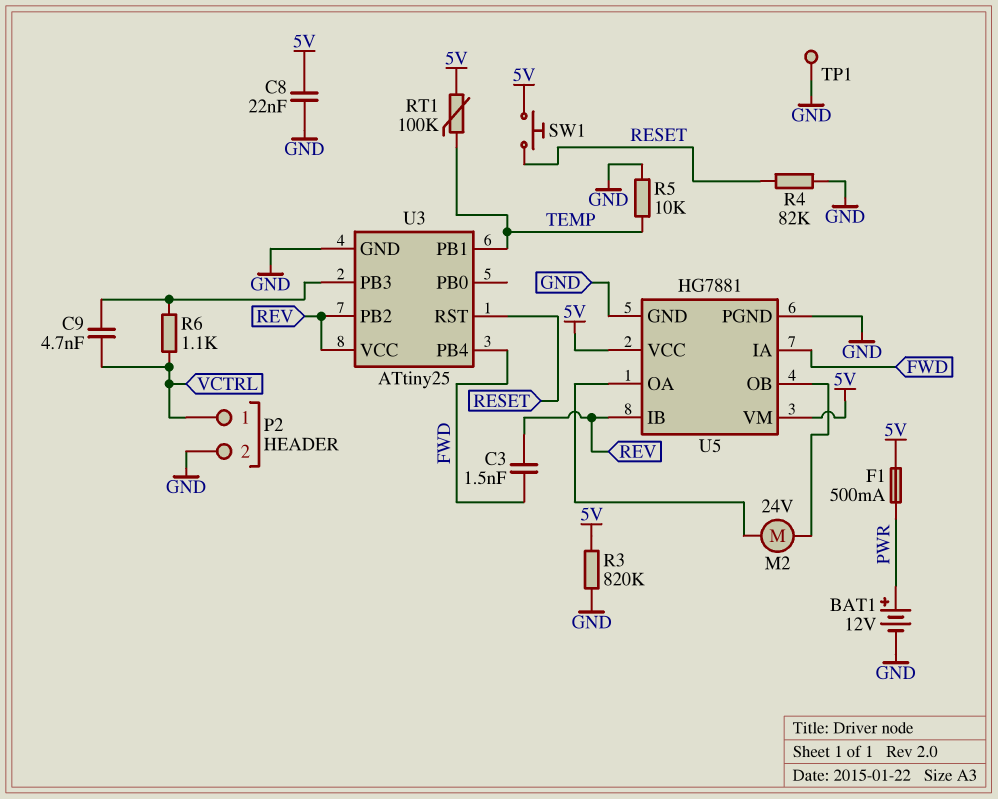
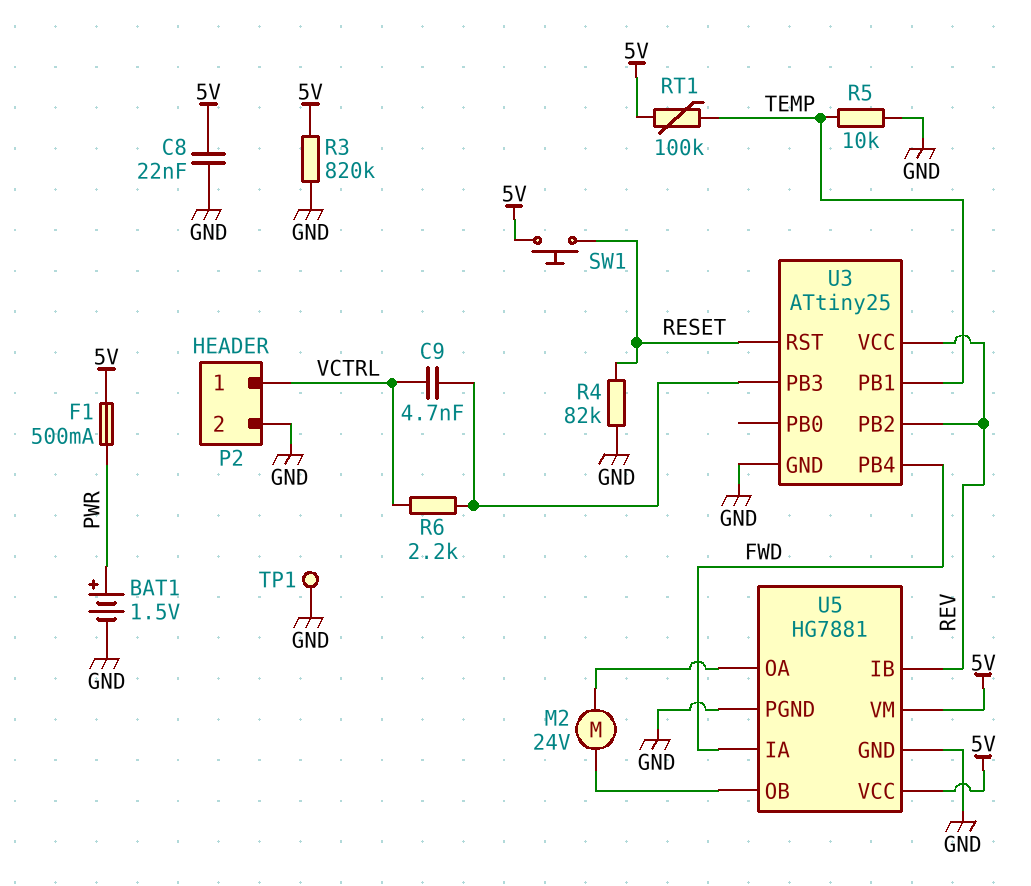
BAT1: 12V (plus PWR, minus GND) -> 1.5V (plus PWR, minus GND)
C3: 1.5nF (FWD, REV) -> none
R6: 1.1k (U3/PB3, VCTRL) -> 2.2k (U3/PB3, VCTRL)

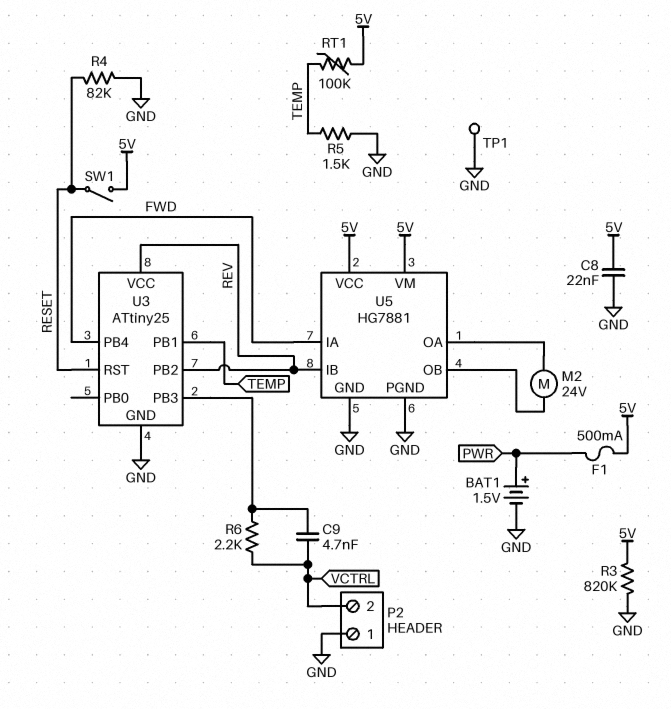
P2 pin 1: VCTRL -> GND
P2 pin 2: GND -> VCTRL
R5: 10k (GND, TEMP) -> 1.5k (GND, TEMP)
SW1: button (5V, RESET) -> switch (5V, RESET)

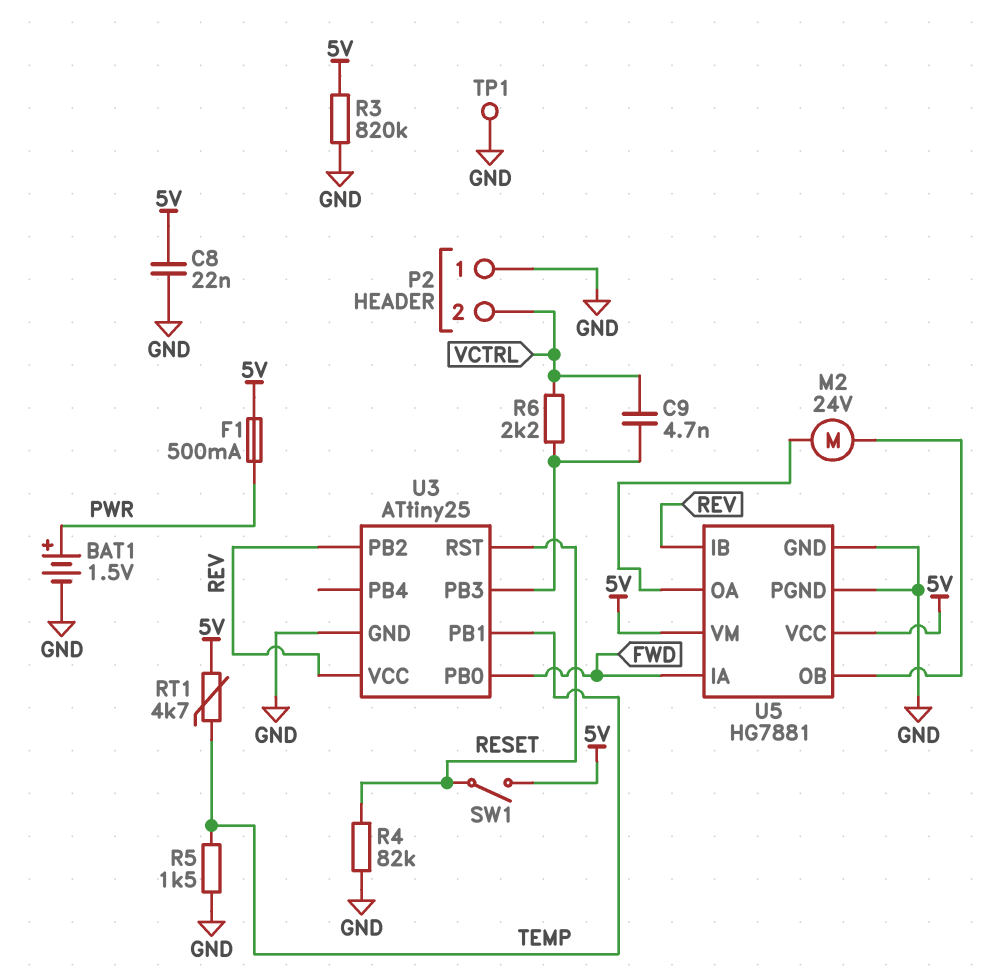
RT1: 100k (5V, TEMP) -> 4.7k (5V, TEMP)
U3 pin PB0: none -> FWD
U3 pin PB4: FWD -> none

